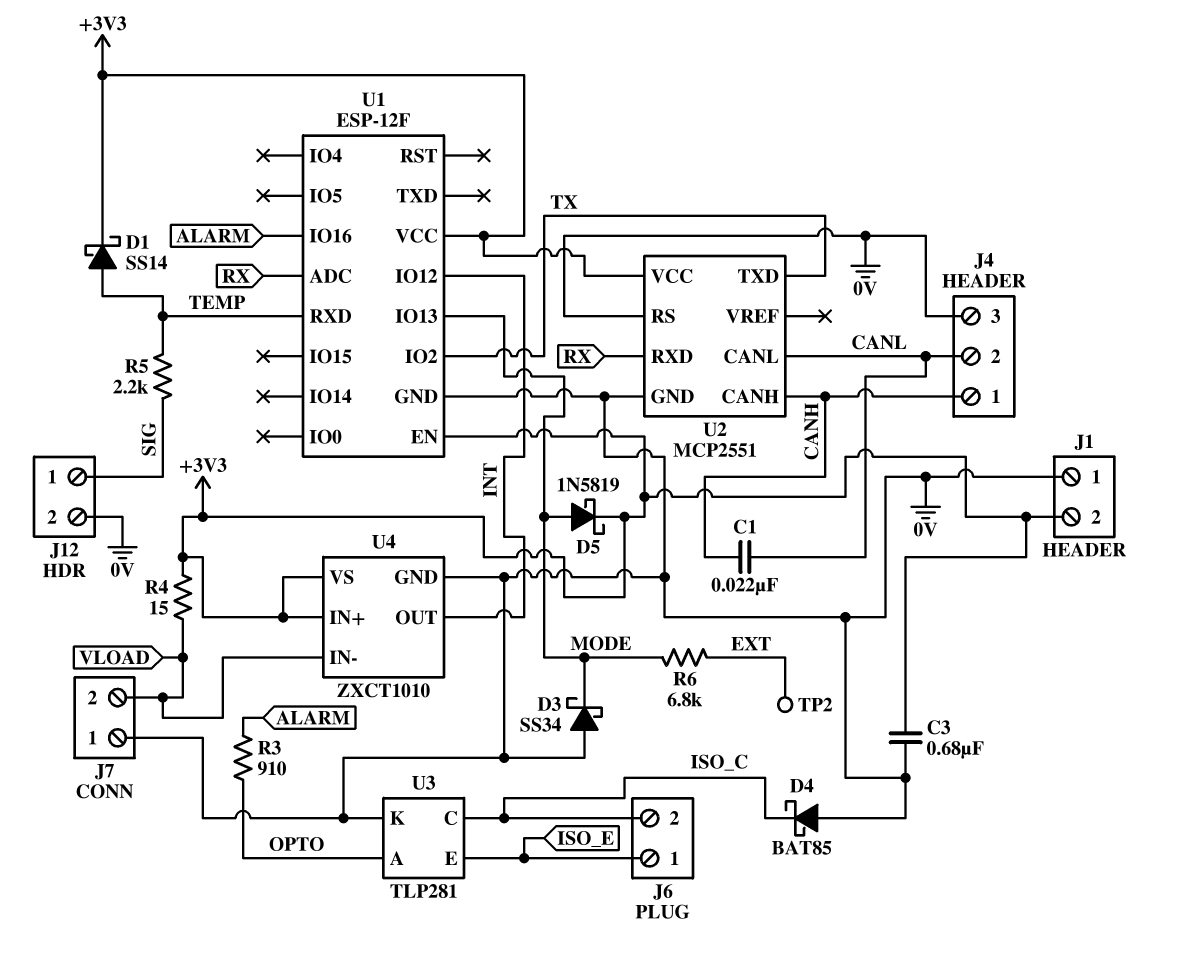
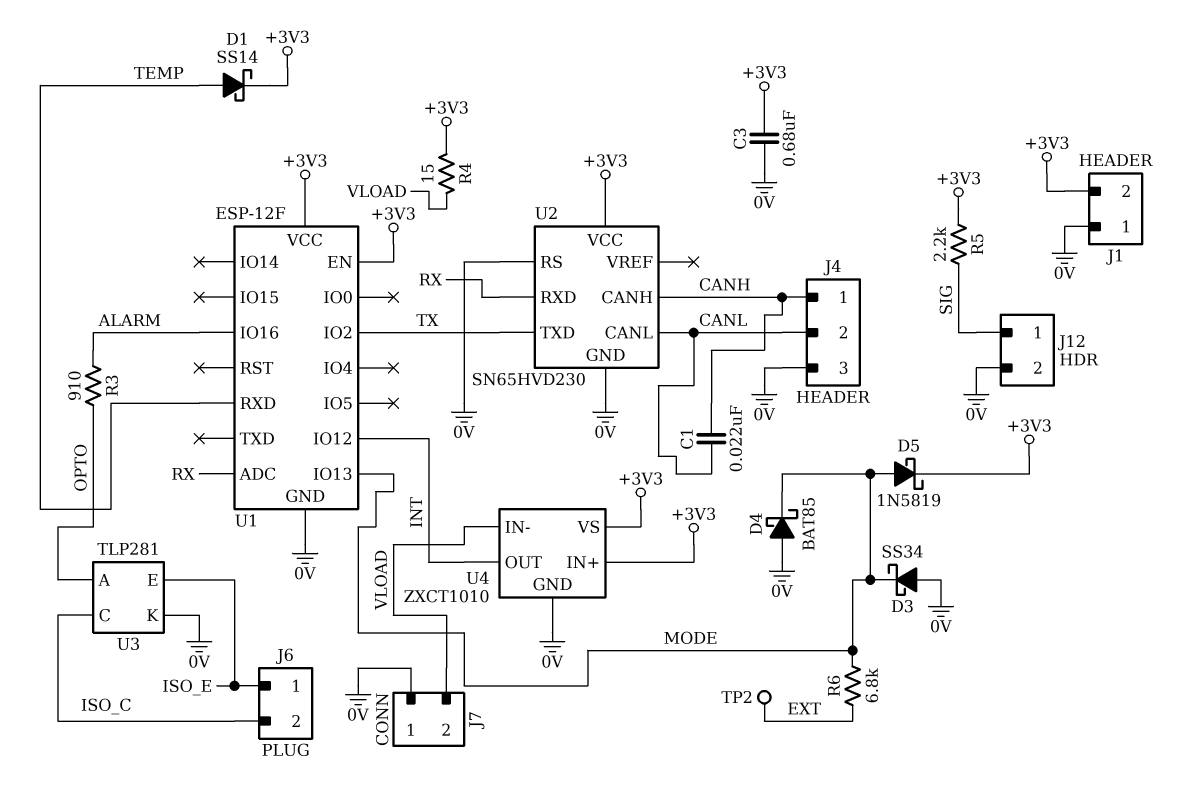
D4: schottky BAT85 (A 0V, K ISO_C) -> schottky BAT85 (A 0V, K MODE)
R5: 2.2k (SIG, TEMP) -> 2.2k (+3V3, SIG)
U2: MCP2551 -> SN65HVD230

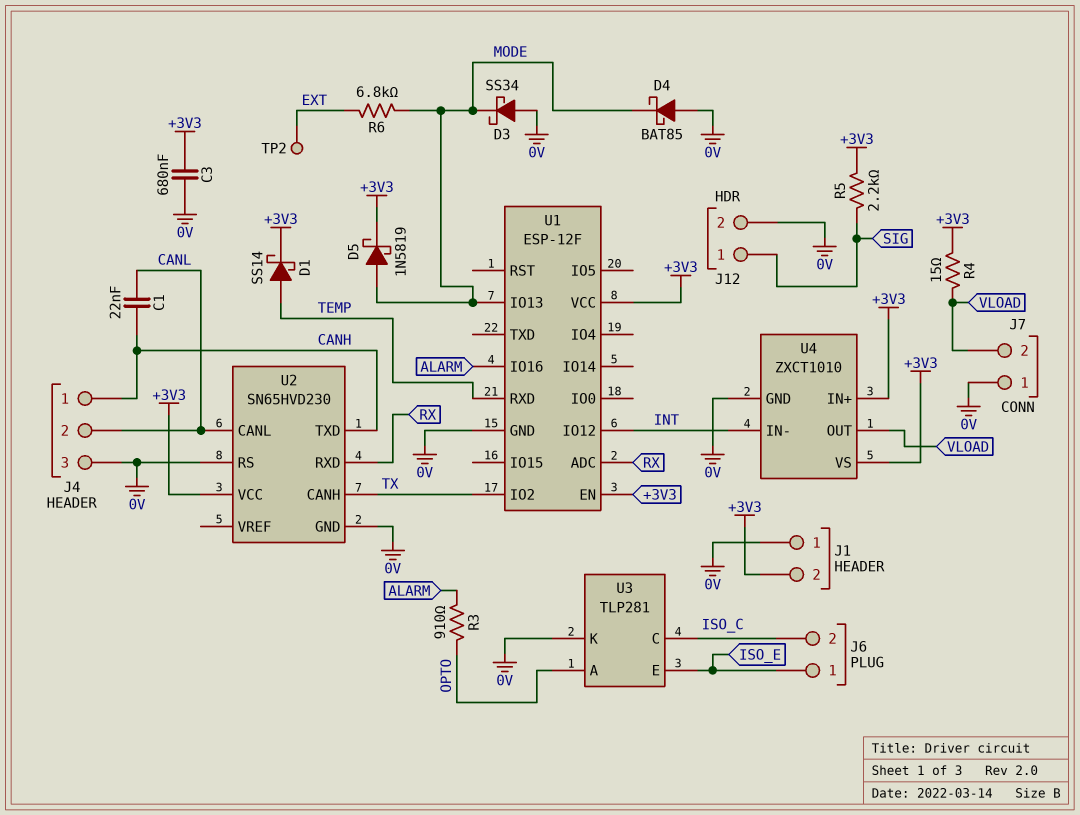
U2 pin CANH: CANH -> TX
U2 pin TXD: TX -> CANH
U4 pin IN-: VLOAD -> INT
U4 pin OUT: INT -> VLOAD

